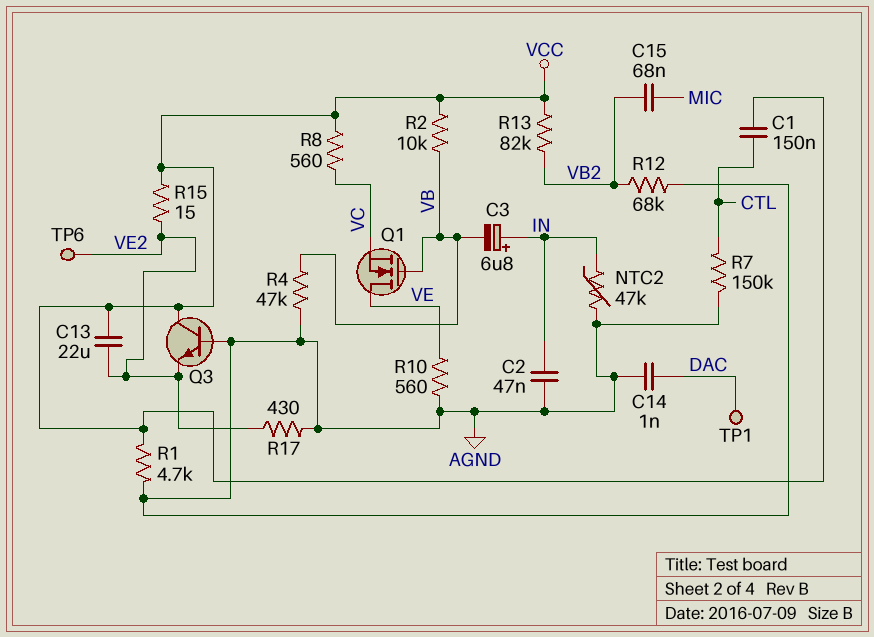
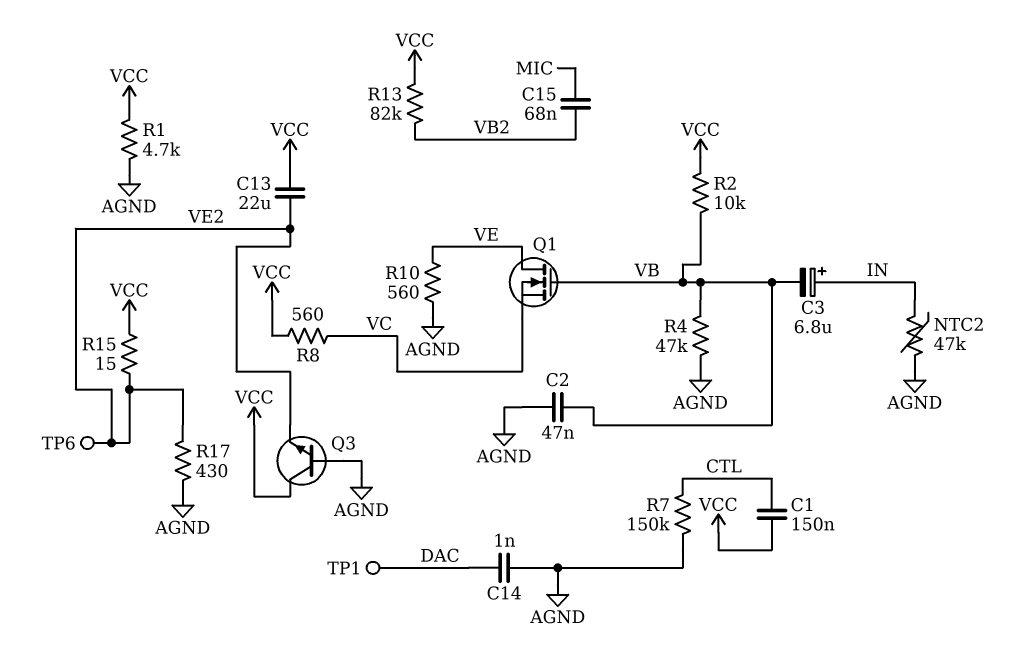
C2: 47nF (AGND, IN) -> 47nF (AGND, VB)
R12: 68k (AGND, VB2) -> none

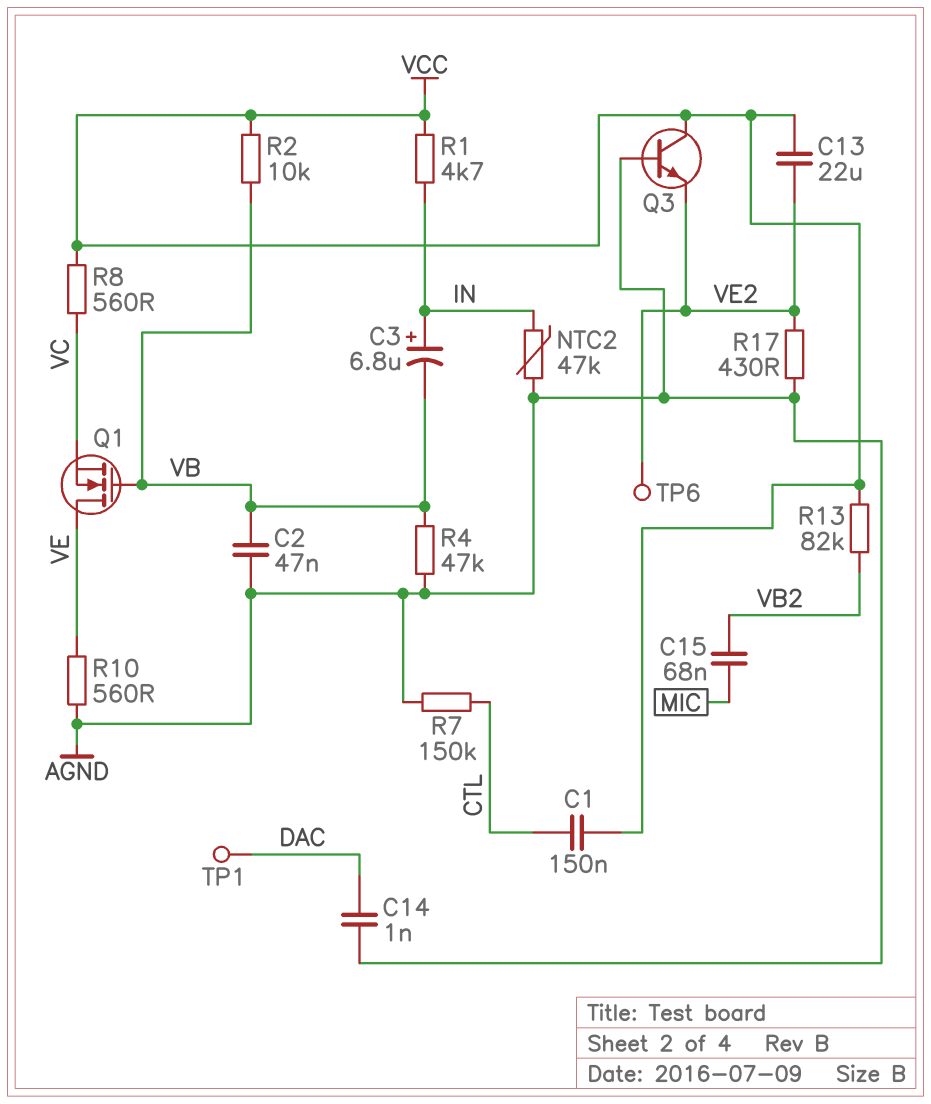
R1: 4.7k (AGND, VCC) -> 4.7k (IN, VCC)
R15: 15 (VCC, VE2) -> none

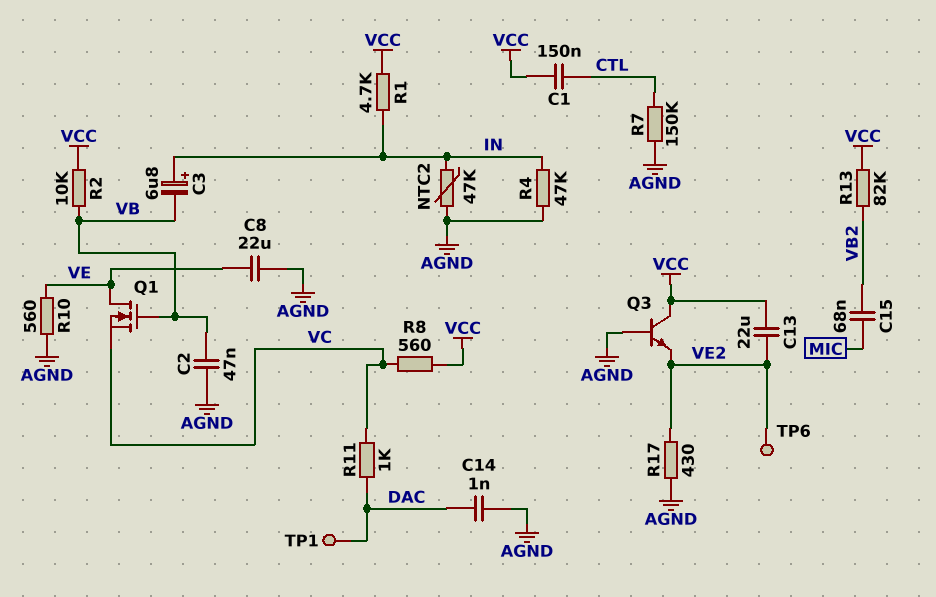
C8: none -> 22uF (AGND, VE)
R4: 47k (AGND, VB) -> 47k (AGND, IN)
R11: none -> 1k (DAC, VC)

